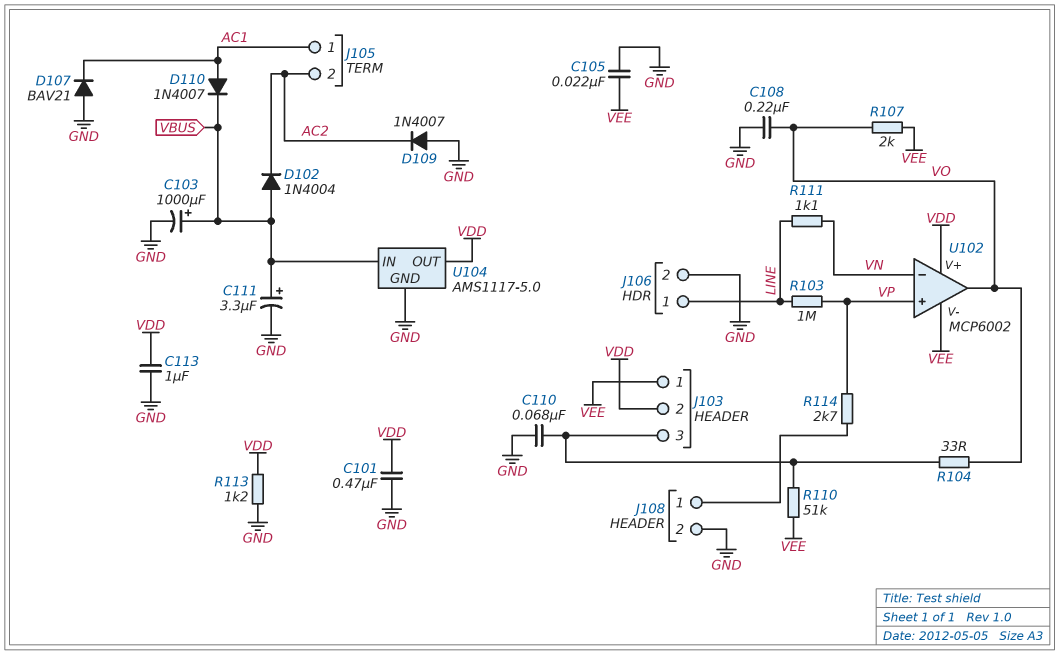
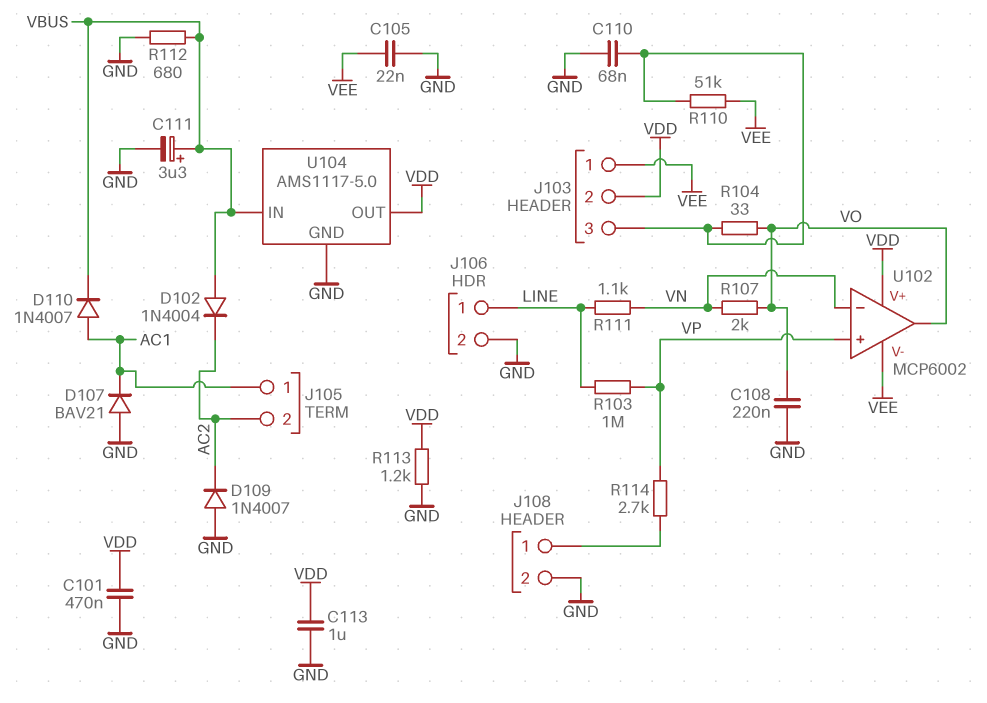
C103: 1000uF (plus VBUS, minus GND) -> none
R107: 2k (VEE, VO) -> 2k (VN, VO)
R112: none -> 680 (GND, VBUS)

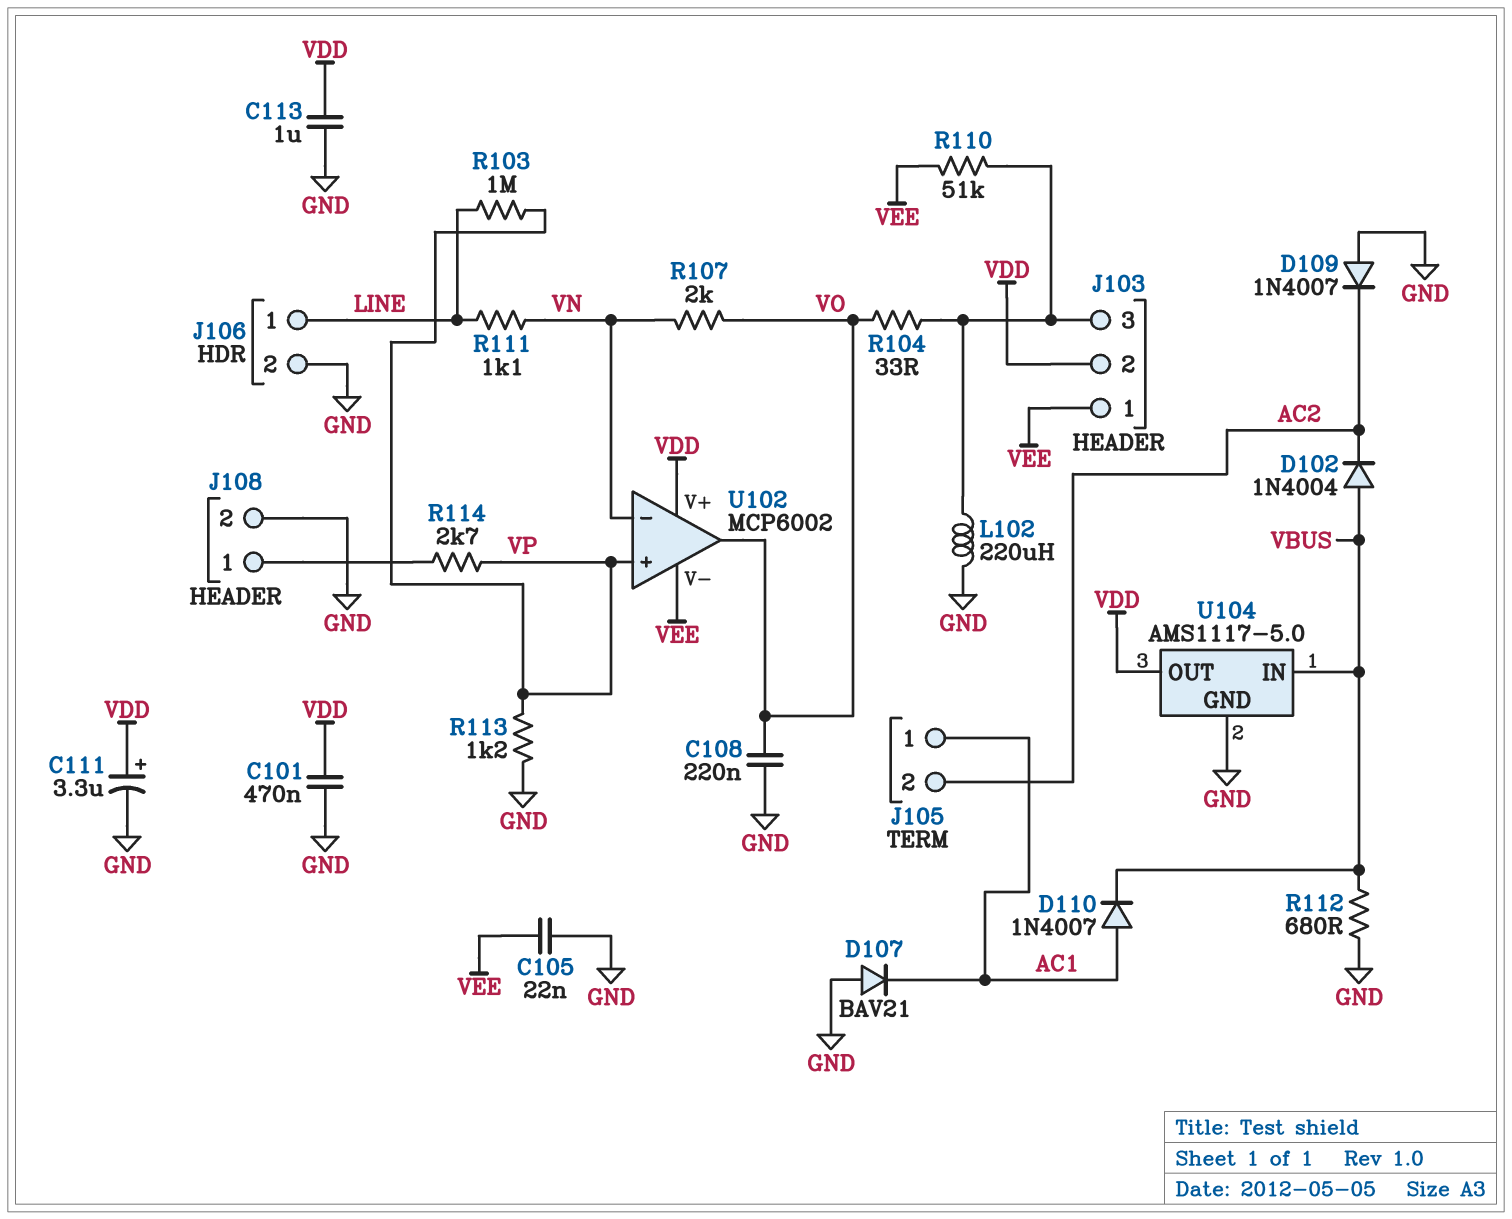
C110: 68nF (GND, J103/3) -> none
C111: 3.3uF (plus VBUS, minus GND) -> 3.3uF (plus VDD, minus GND)
L102: none -> 220uH (GND, J103/3)
R113: 1.2k (GND, VDD) -> 1.2k (GND, VP)

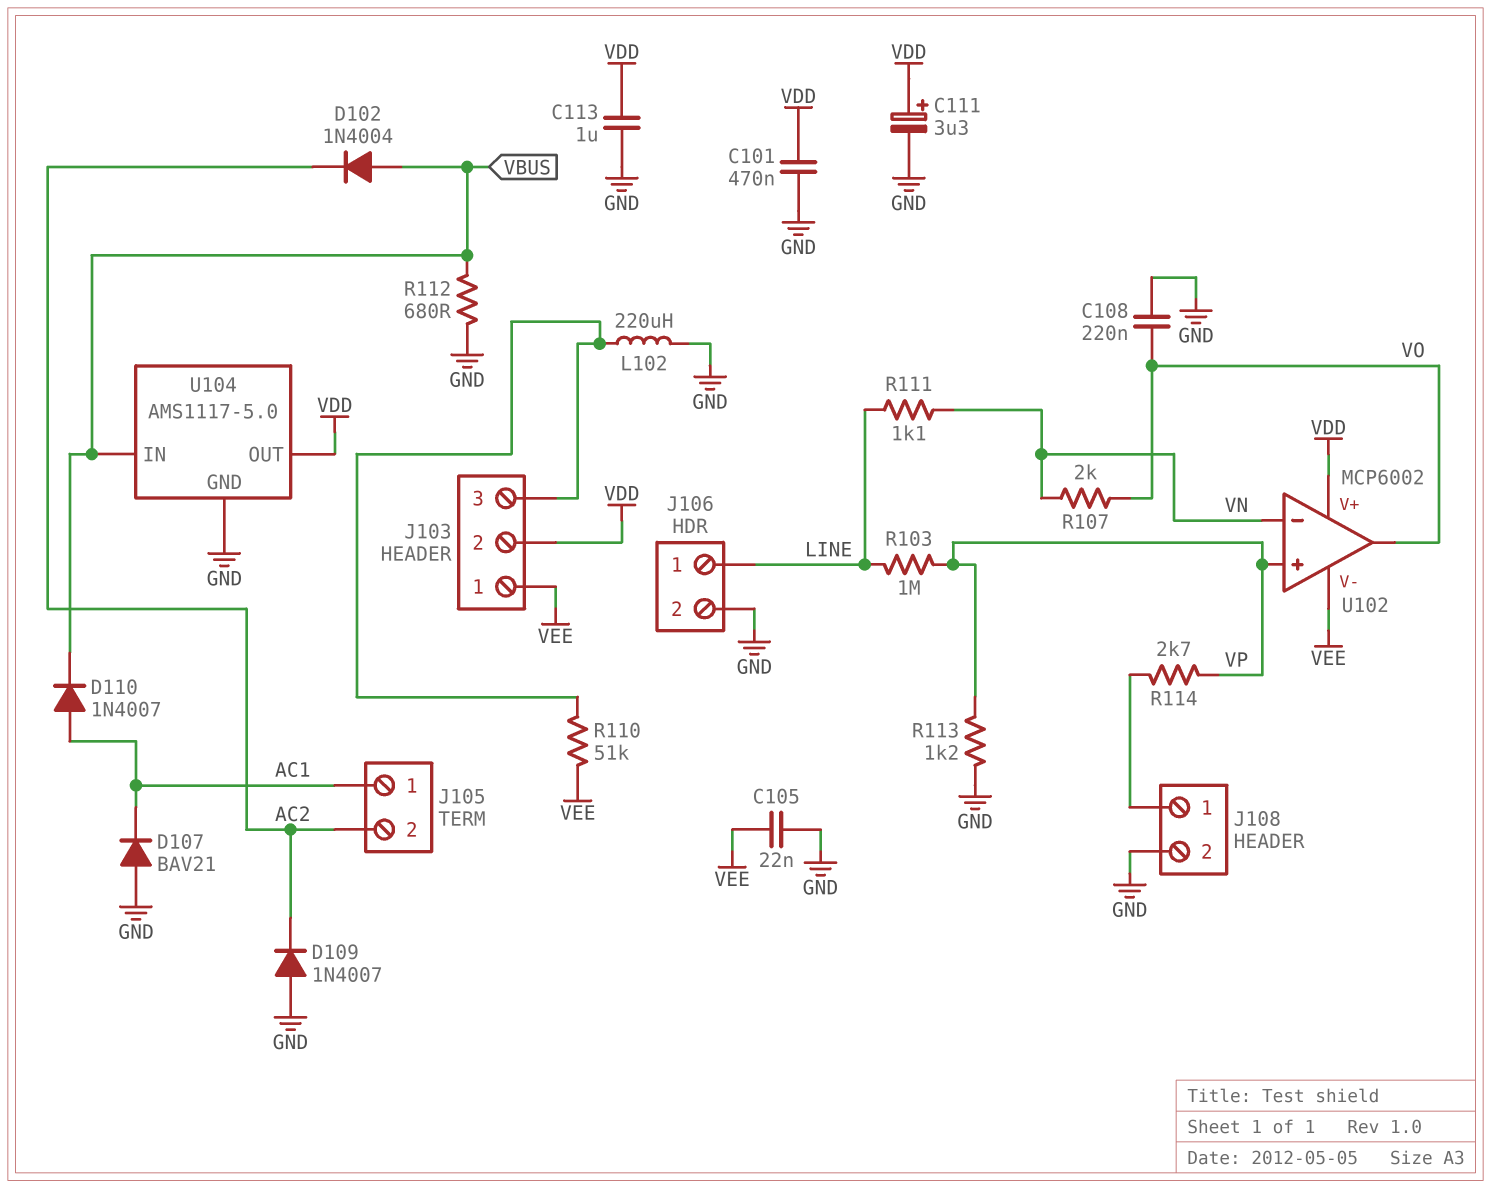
R104: 33 (J103/3, VO) -> none

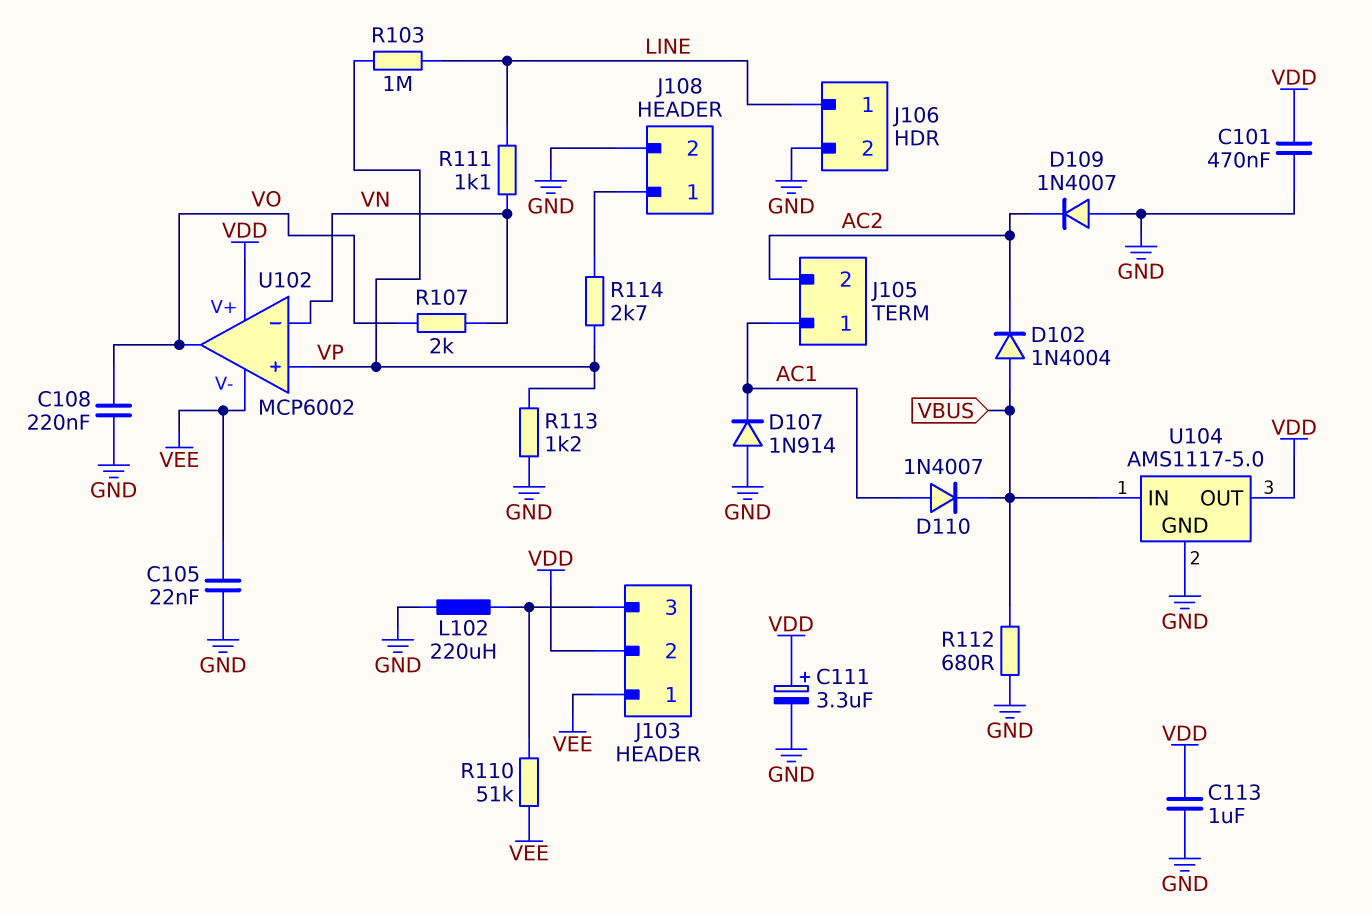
D107: diode BAV21 (A GND, K AC1) -> diode 1N914 (A GND, K AC1)

